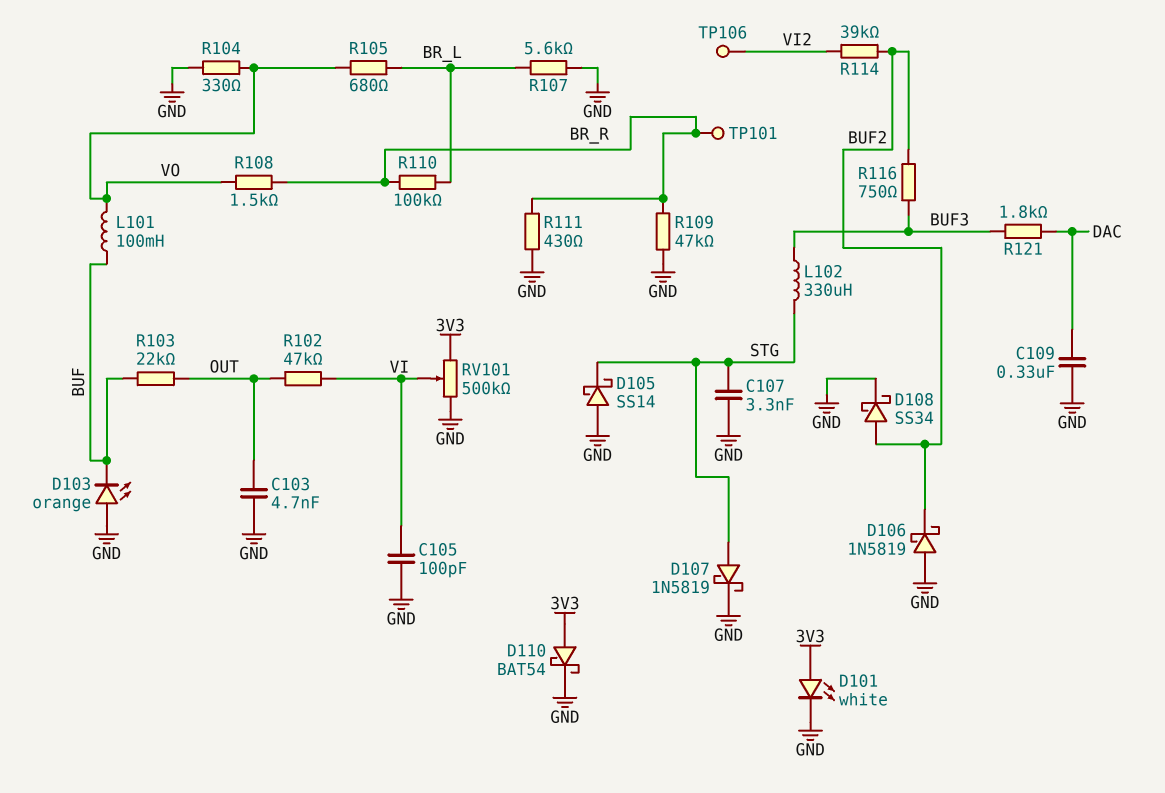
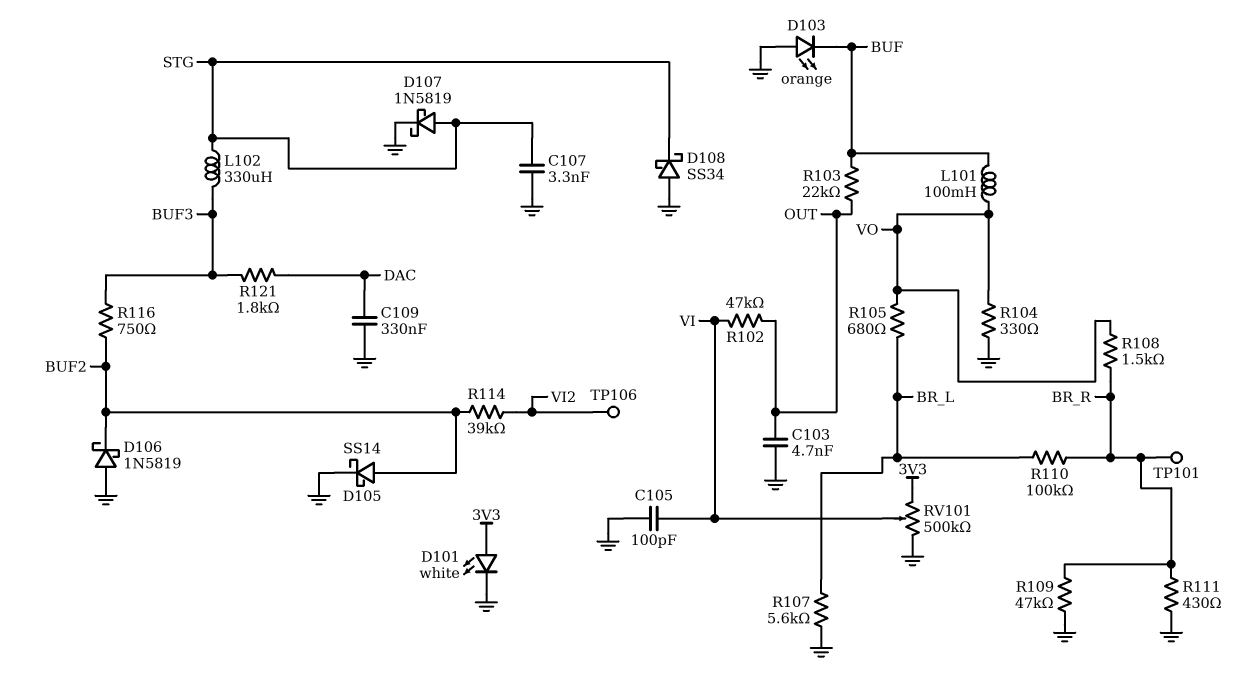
D105: schottky SS14 (A GND, K STG) -> schottky SS14 (A BUF2, K GND)
D108: schottky SS34 (A BUF2, K GND) -> schottky SS34 (A GND, K STG)
D110: schottky BAT54 (A 3V3, K GND) -> none

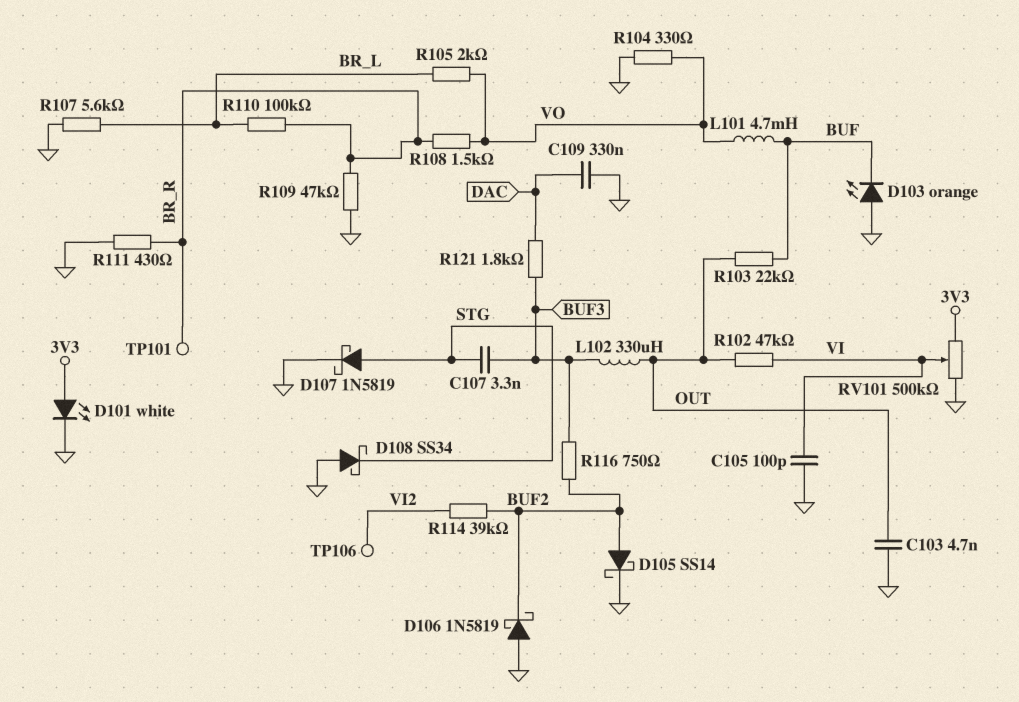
C107: 3.3nF (GND, STG) -> 3.3nF (BUF3, STG)
L101: 100mH (BUF, VO) -> 4.7mH (BUF, VO)
L102: 330uH (BUF3, STG) -> 330uH (BUF3, OUT)
R105: 680 (BR_L, VO) -> 2k (BR_L, VO)

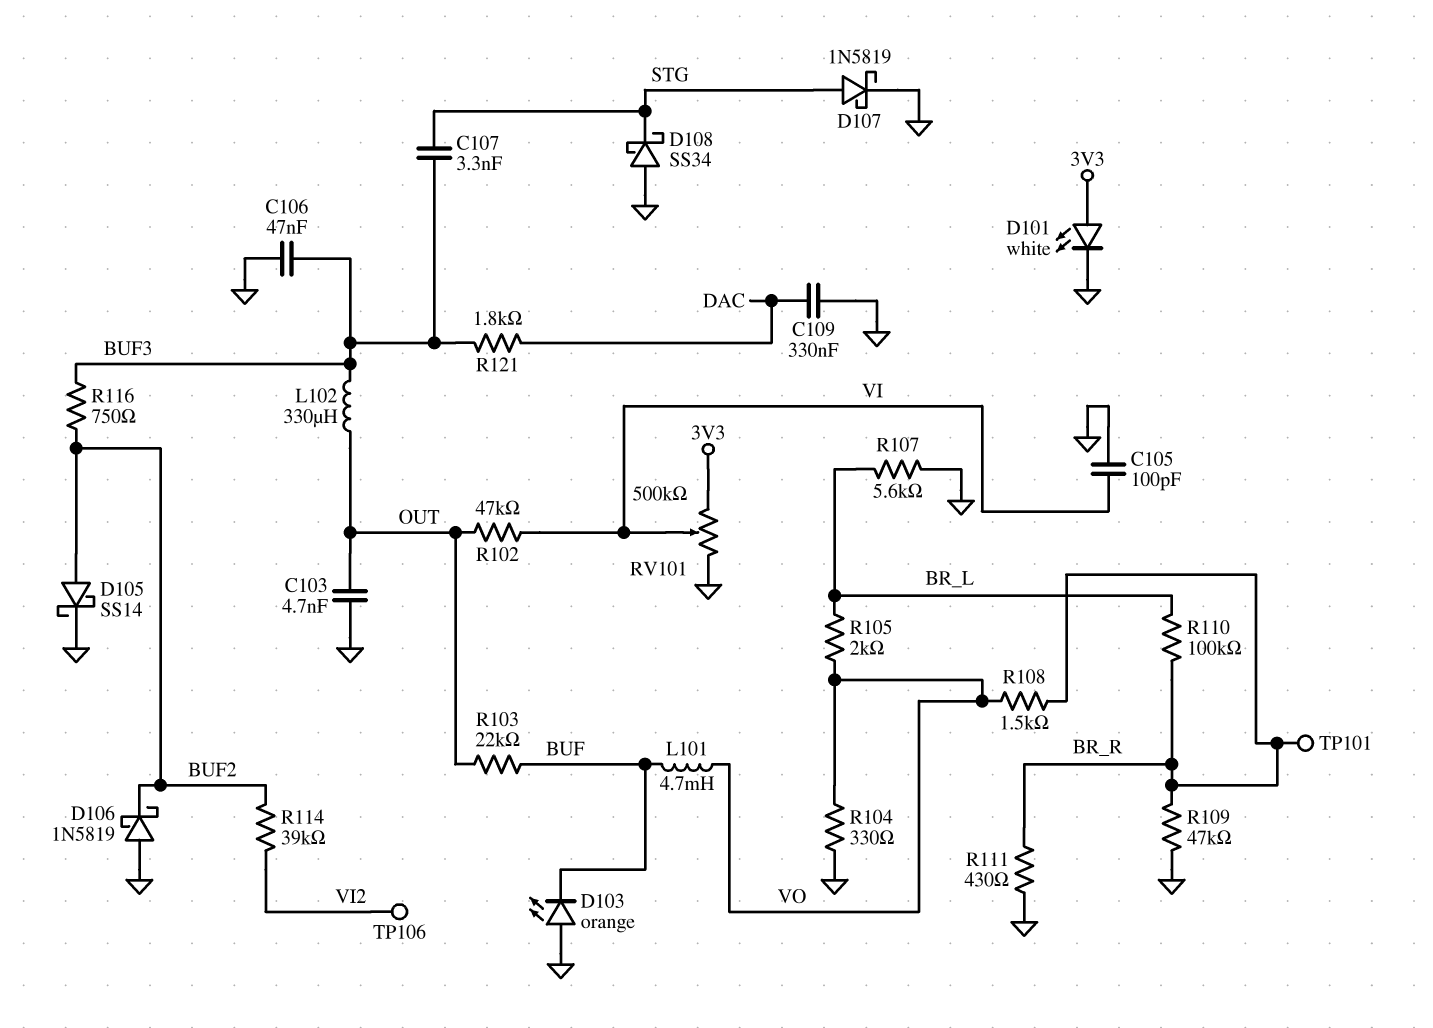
C106: none -> 47nF (BUF3, GND)

